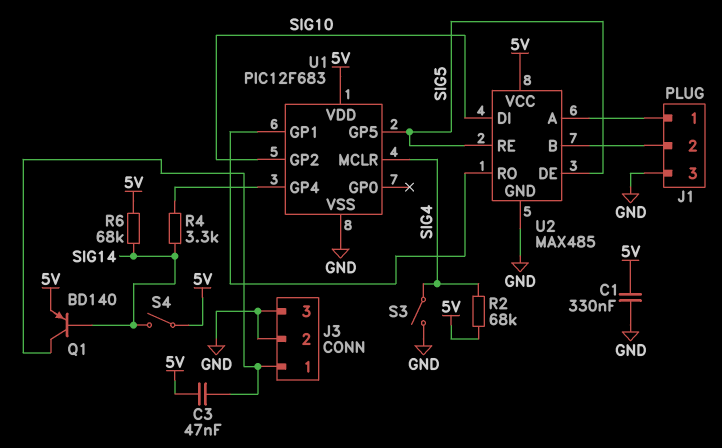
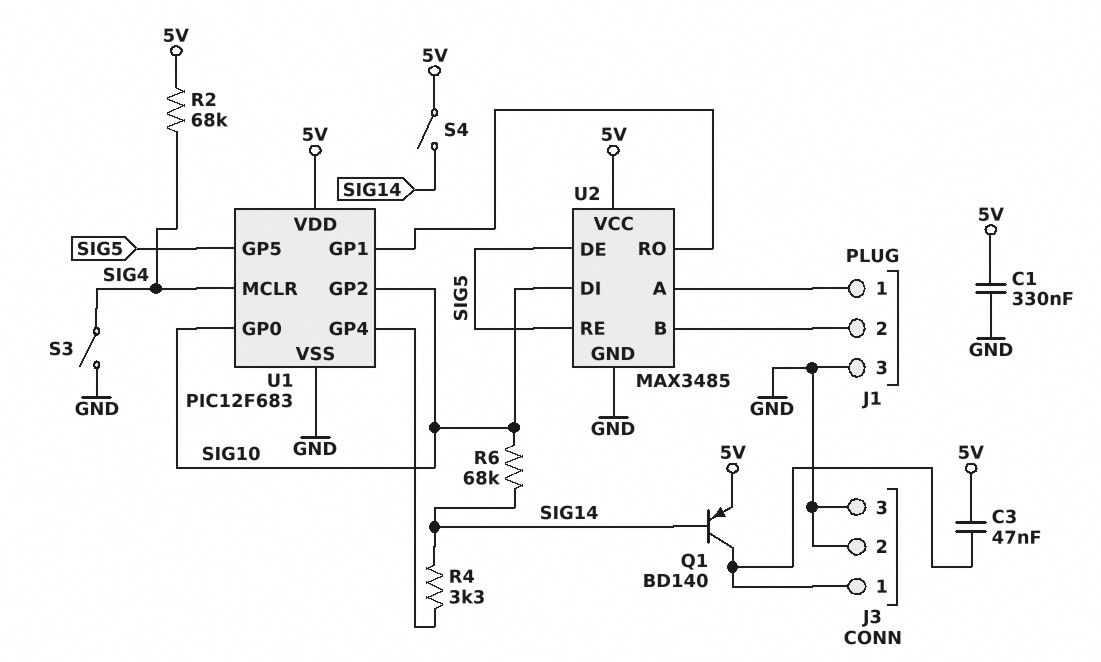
R6: 68k (5V, SIG14) -> 68k (SIG10, SIG14)
U1 pin GP0: none -> SIG10
U2: MAX485 -> MAX3485

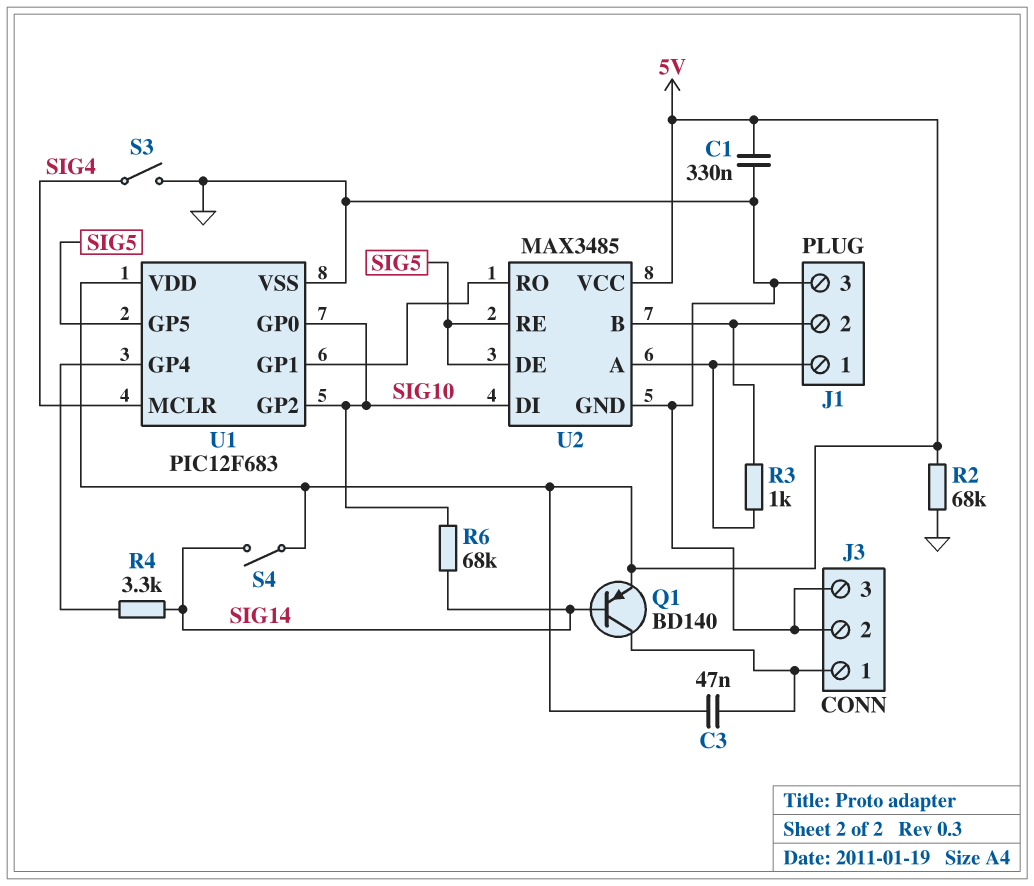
R2: 68k (5V, SIG4) -> 68k (5V, GND)
R3: none -> 1k (J1/1, J1/2)

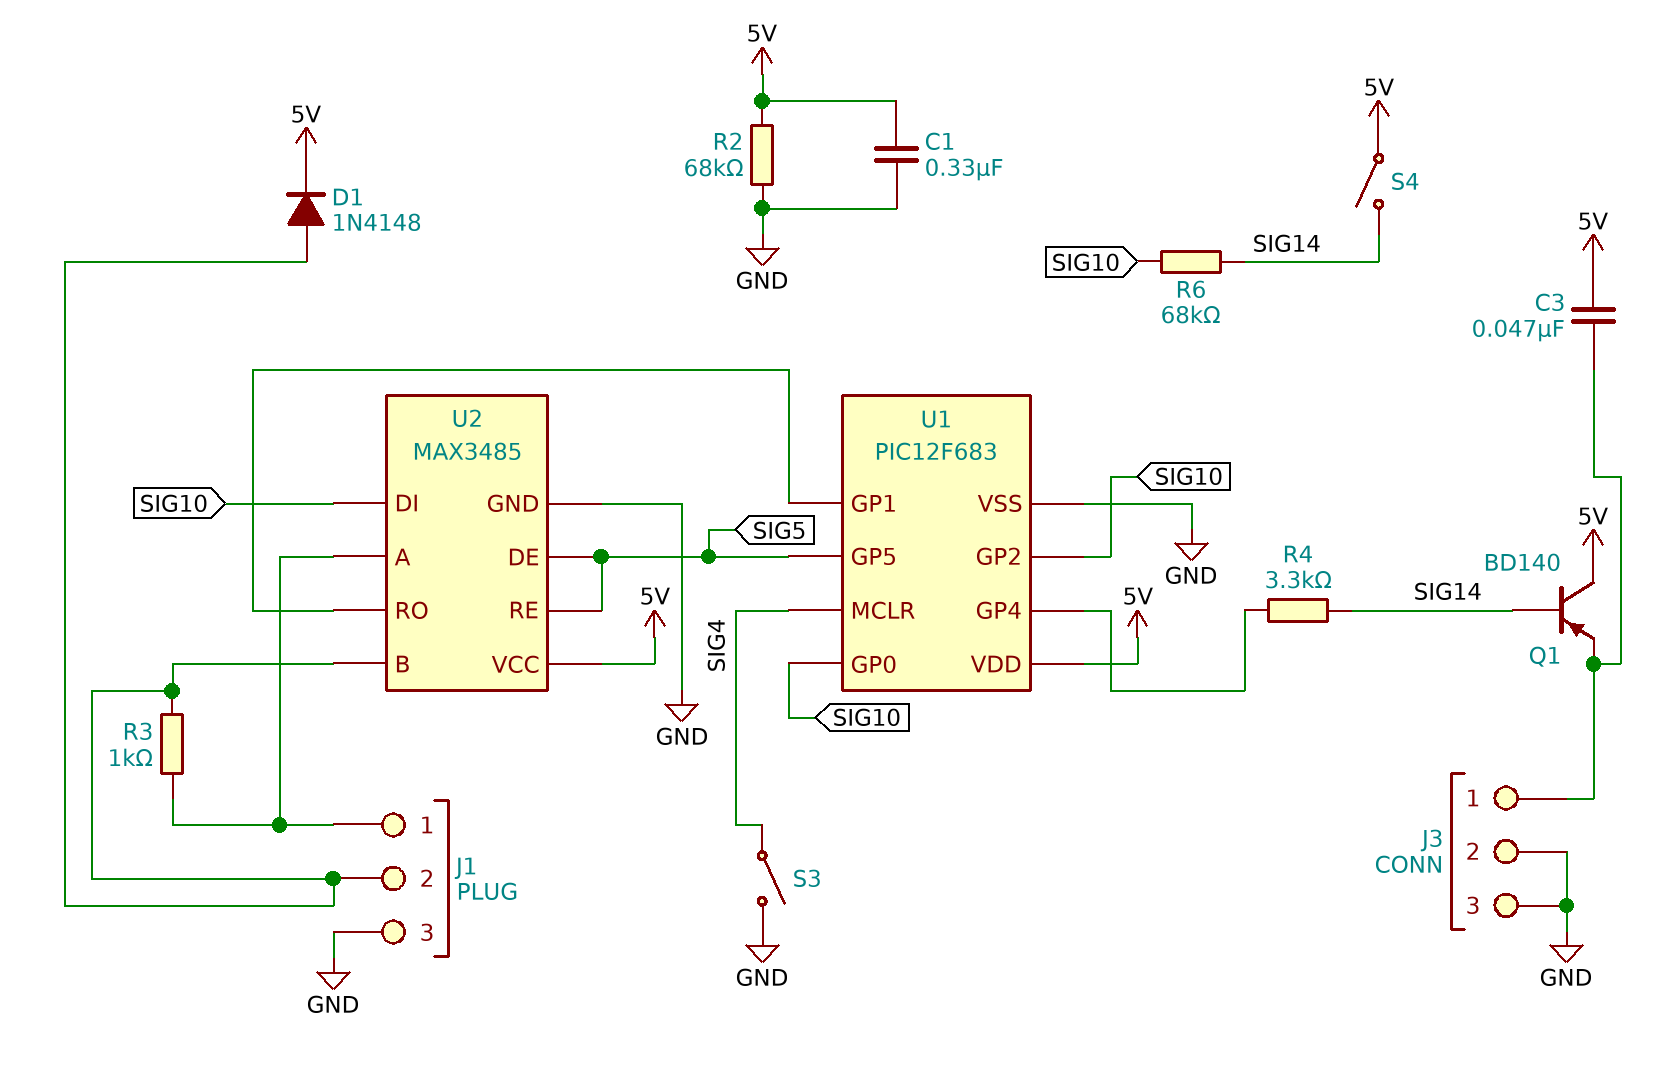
D1: none -> diode 1N4148 (A J1/2, K 5V)
Q1: PNP BD140 (B SIG14, C J3/1, E 5V) -> PNP BD140 (B SIG14, C 5V, E J3/1)

